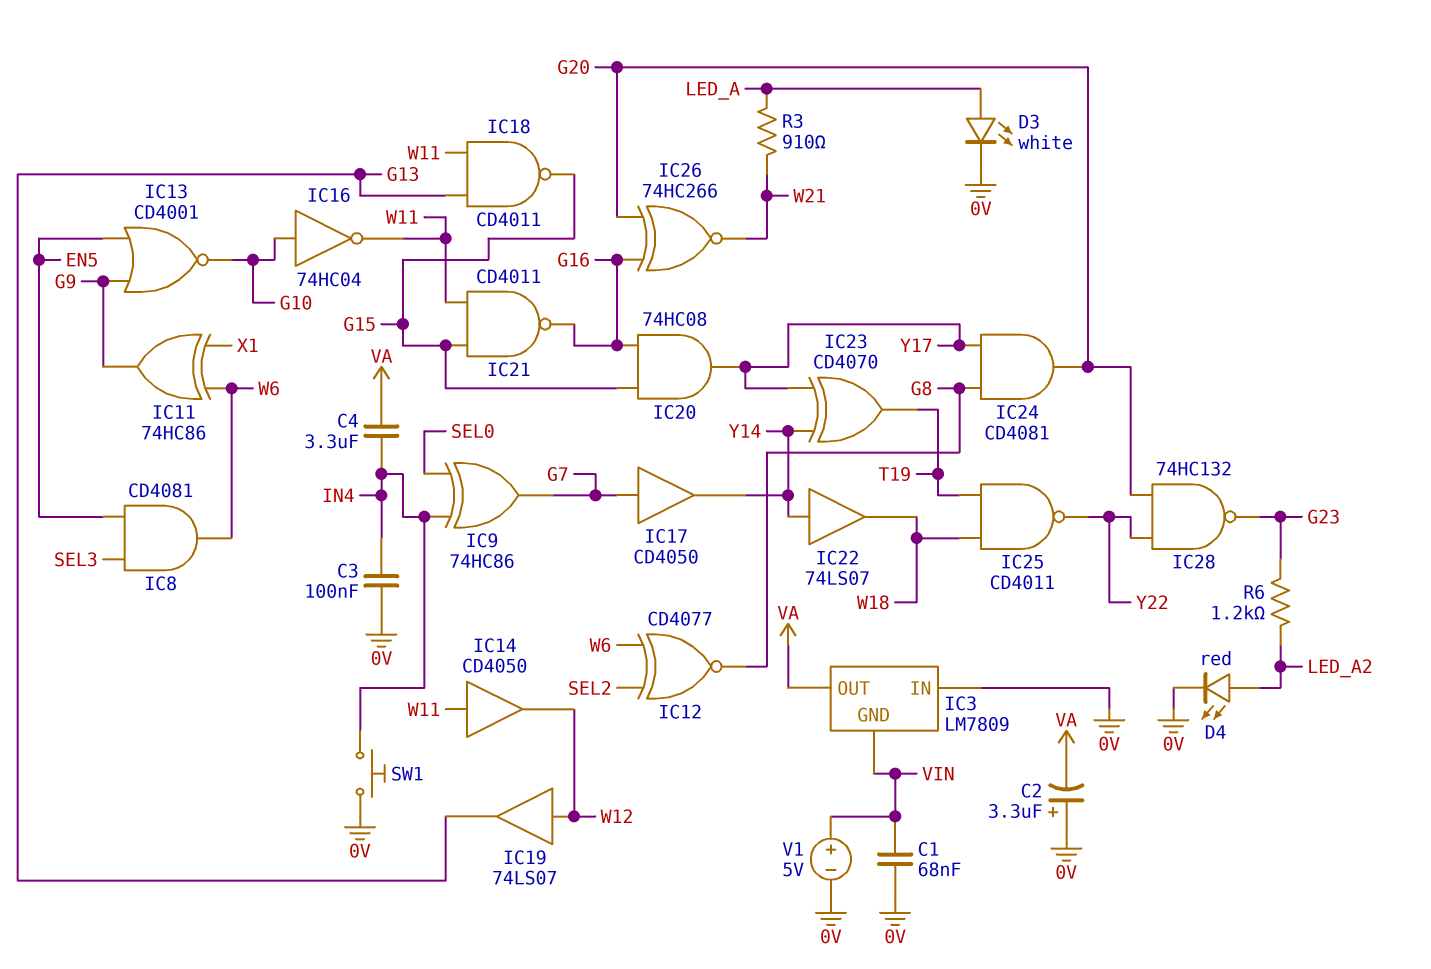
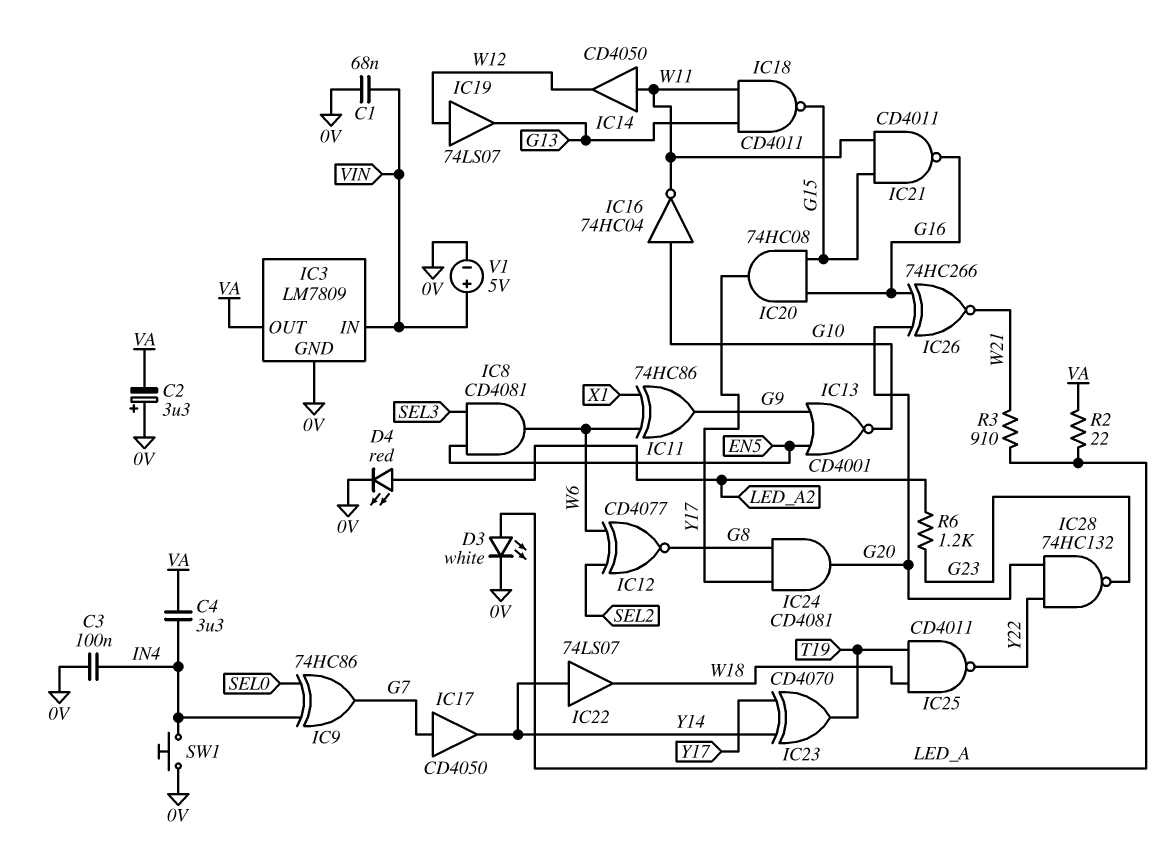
IC3 pin GND: VIN -> 0V
IC3 pin IN: 0V -> VIN
R2: none -> 22 (LED_A, VA)

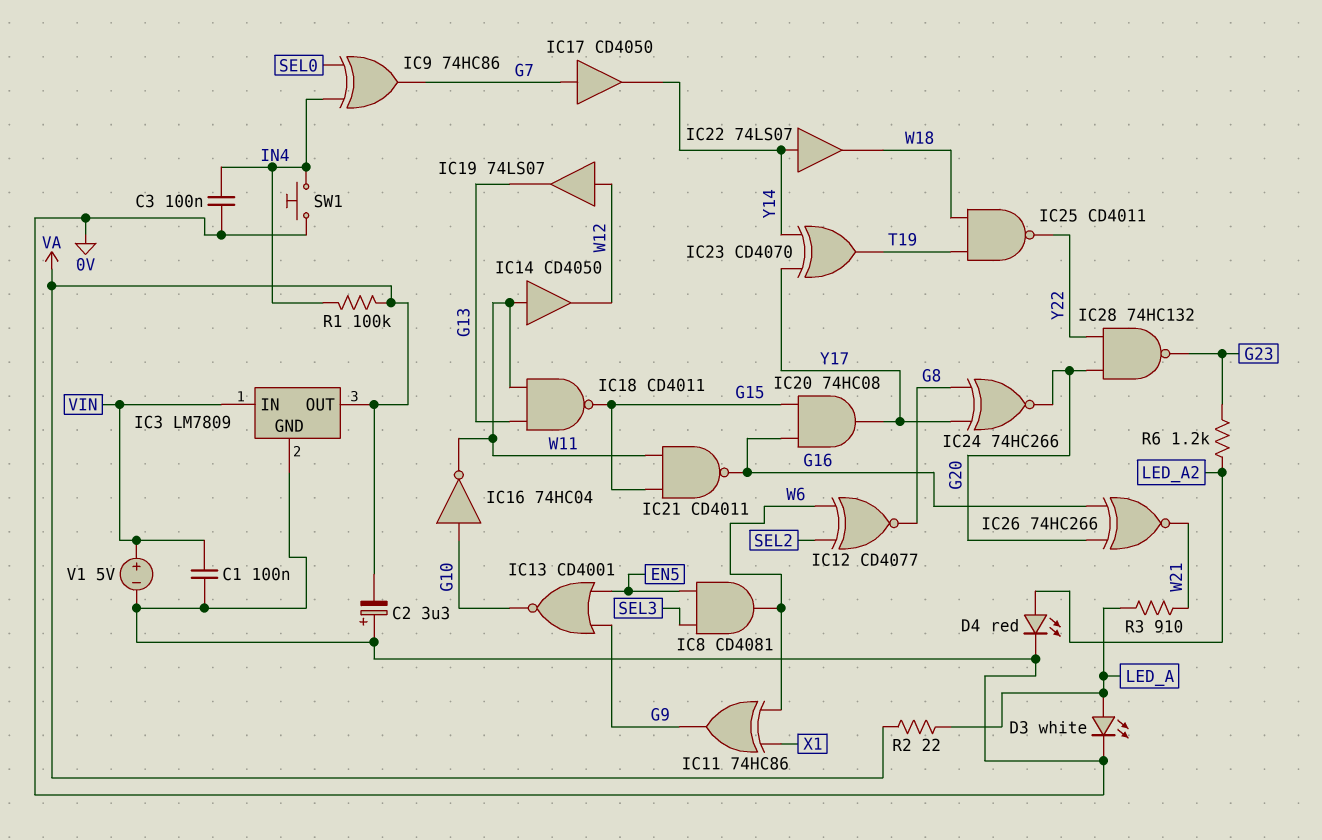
C1: 68nF (0V, VIN) -> 100nF (0V, VIN)
C4: 3.3uF (IN4, VA) -> none
IC24: AND CD4081 (in G8, in Y17, out G20) -> XNOR 74HC266 (in G8, in Y17, out G20)
R1: none -> 100k (IN4, VA)

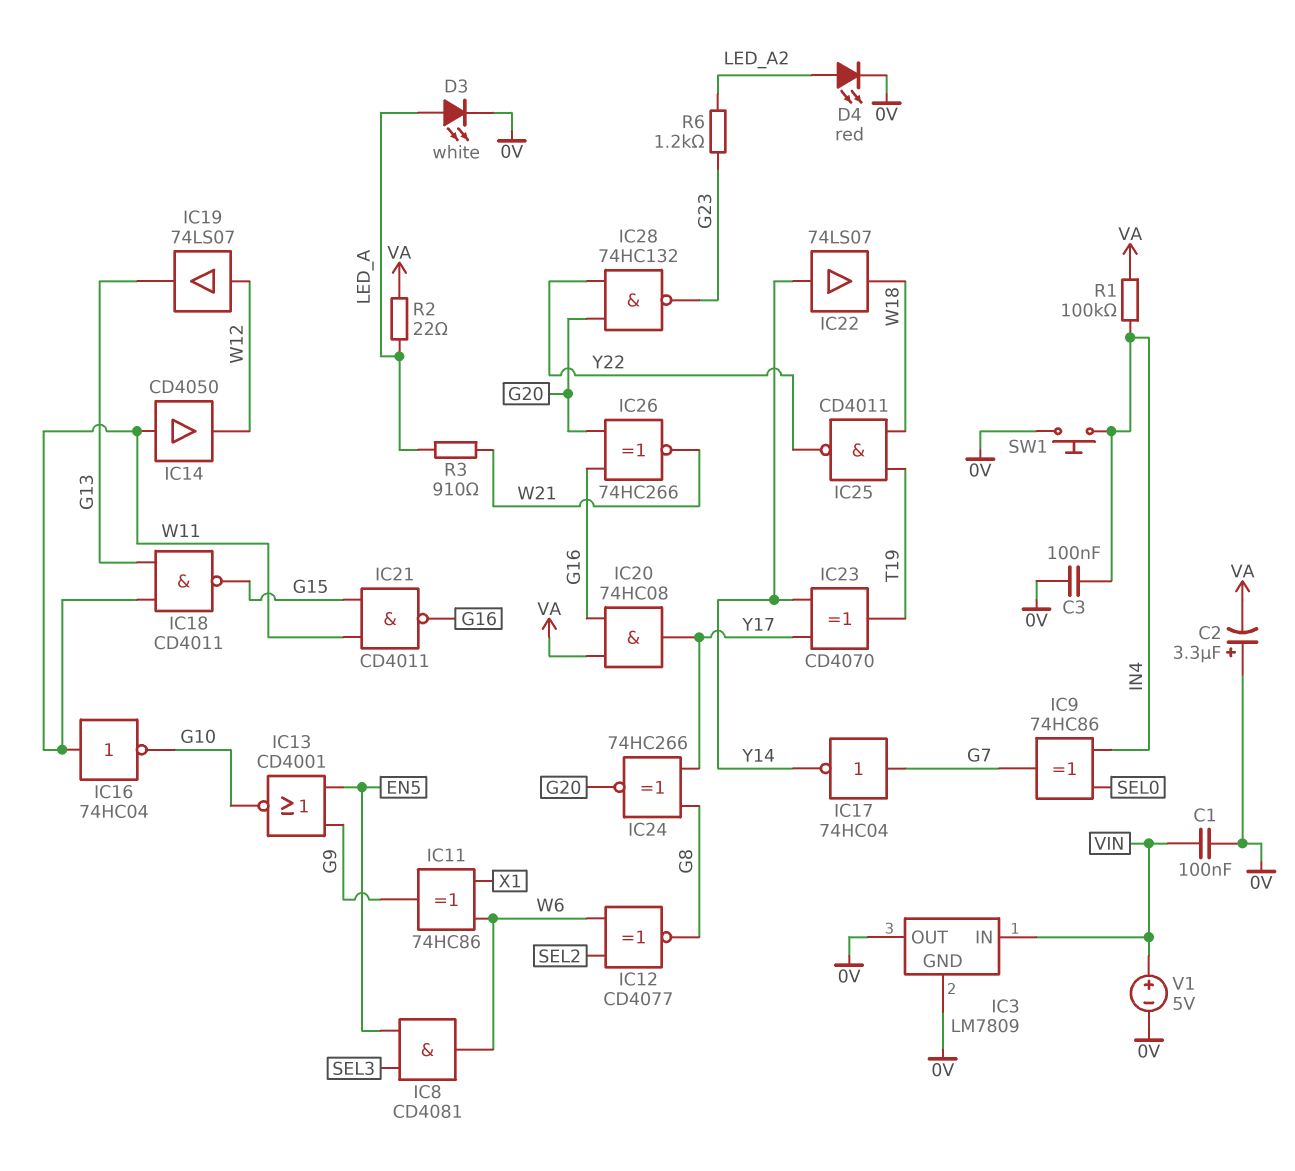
IC3 pin OUT: VA -> 0V
IC16: NOT 74HC04 (in G10, out W11) -> NOT 74HC04 (in W11, out G10)
IC17: buffer CD4050 (in G7, out Y14) -> NOT 74HC04 (in G7, out Y14)
IC20: AND 74HC08 (in G15, in G16, out Y17) -> AND 74HC08 (in G16, in VA, out Y17)

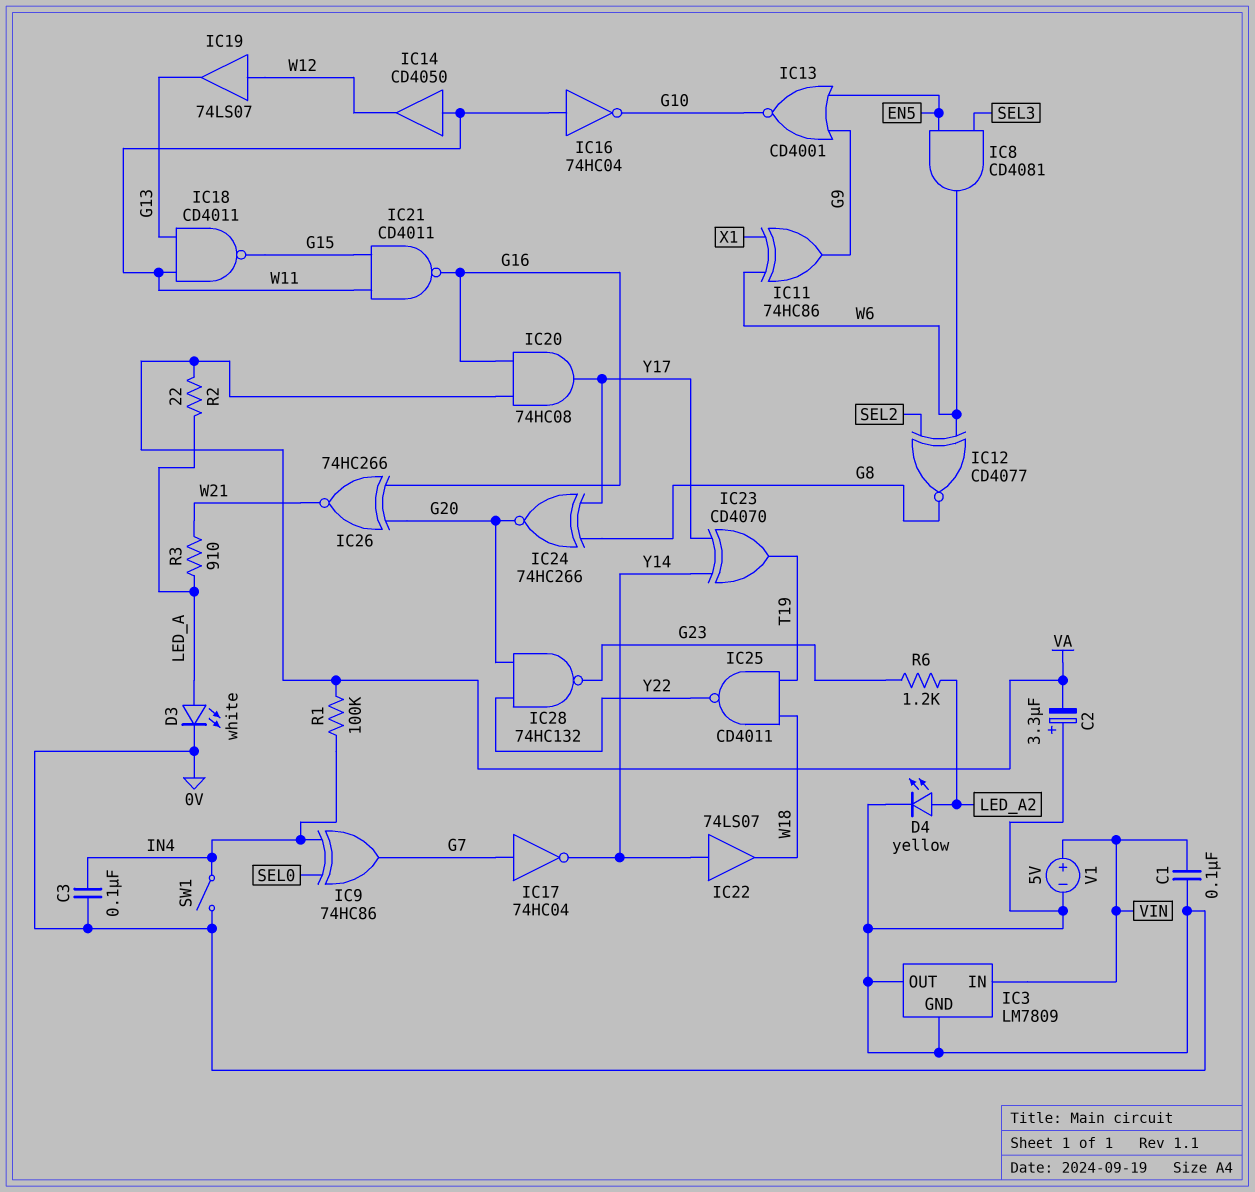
D4: LED red (A LED_A2, K 0V) -> LED yellow (A LED_A2, K 0V)
SW1: button (0V, IN4) -> switch (0V, IN4)

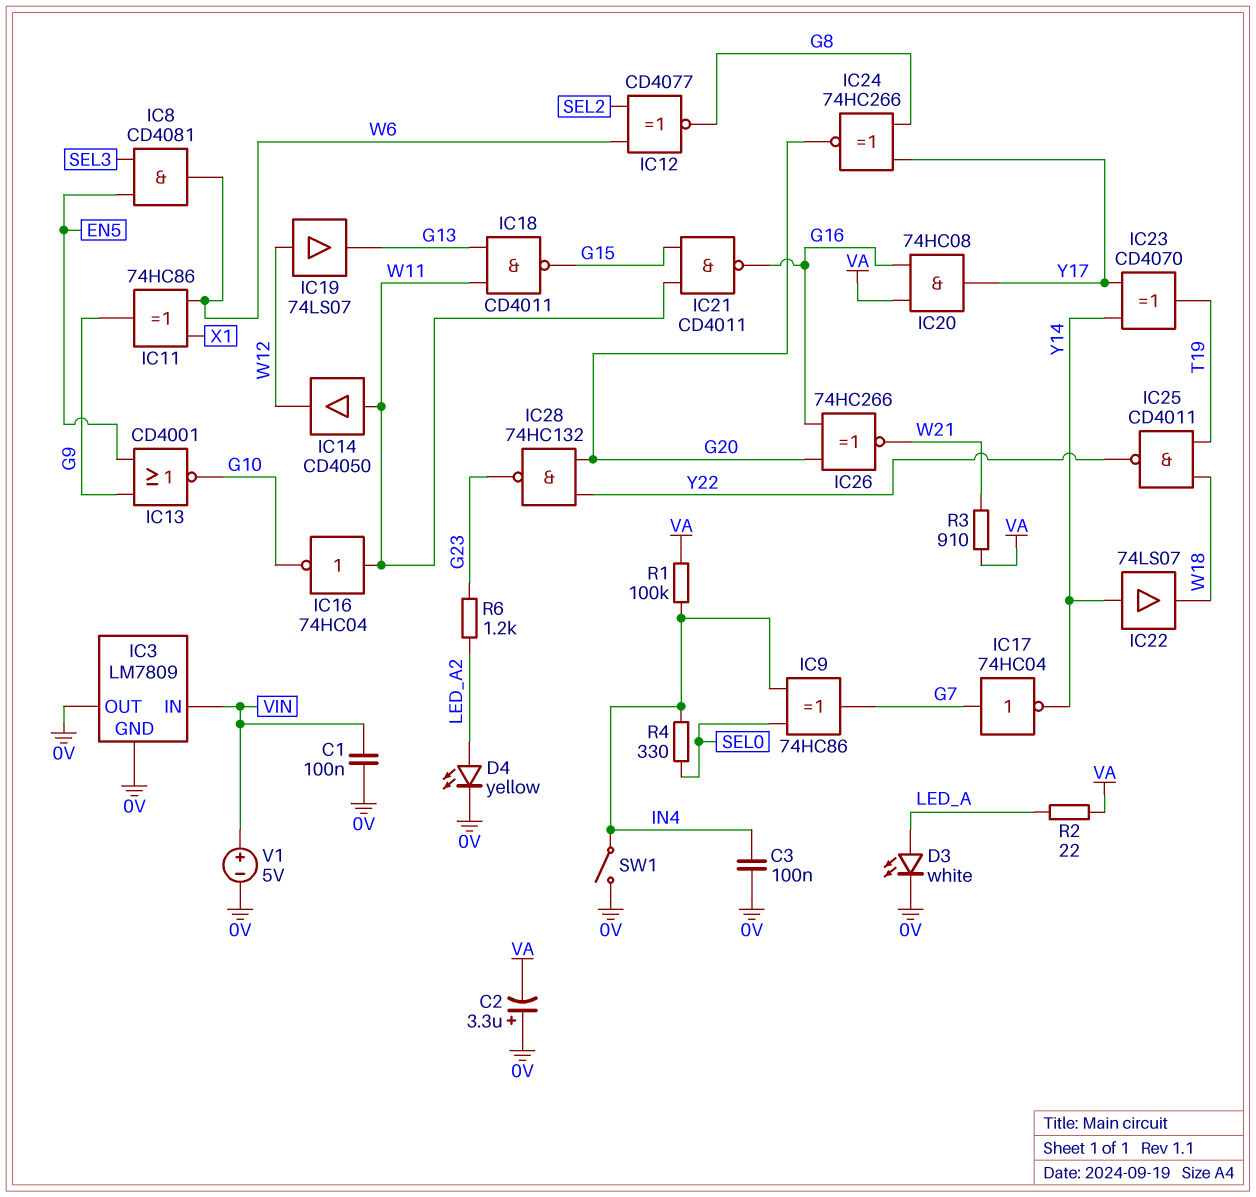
R3: 910 (LED_A, W21) -> 910 (VA, W21)
R4: none -> 330 (IN4, SEL0)

